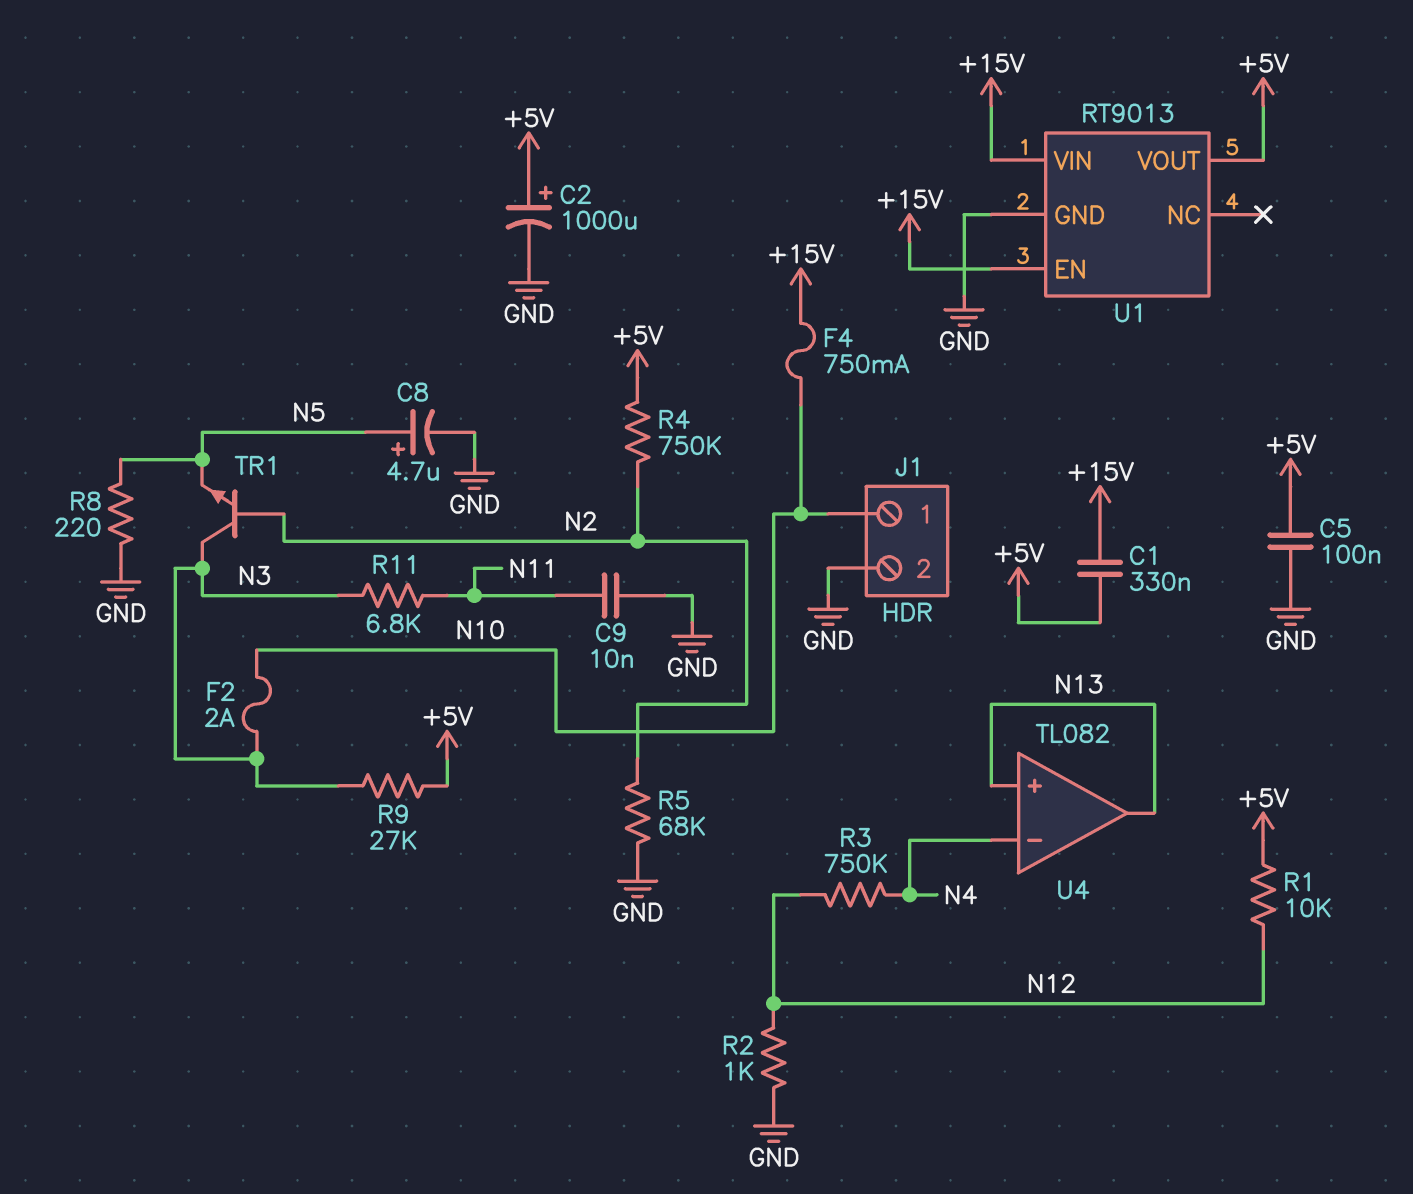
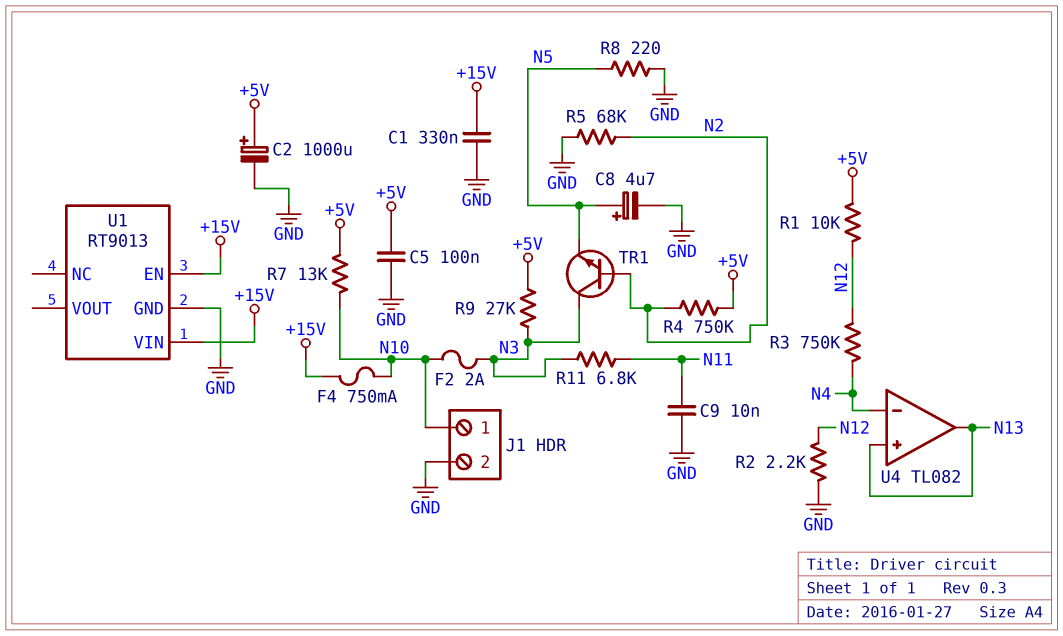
C1: 330nF (+5V, +15V) -> 330nF (+15V, GND)
R2: 1k (GND, N12) -> 2.2k (GND, N12)
R7: none -> 13k (+5V, N10)
U1 pin VOUT: +5V -> none

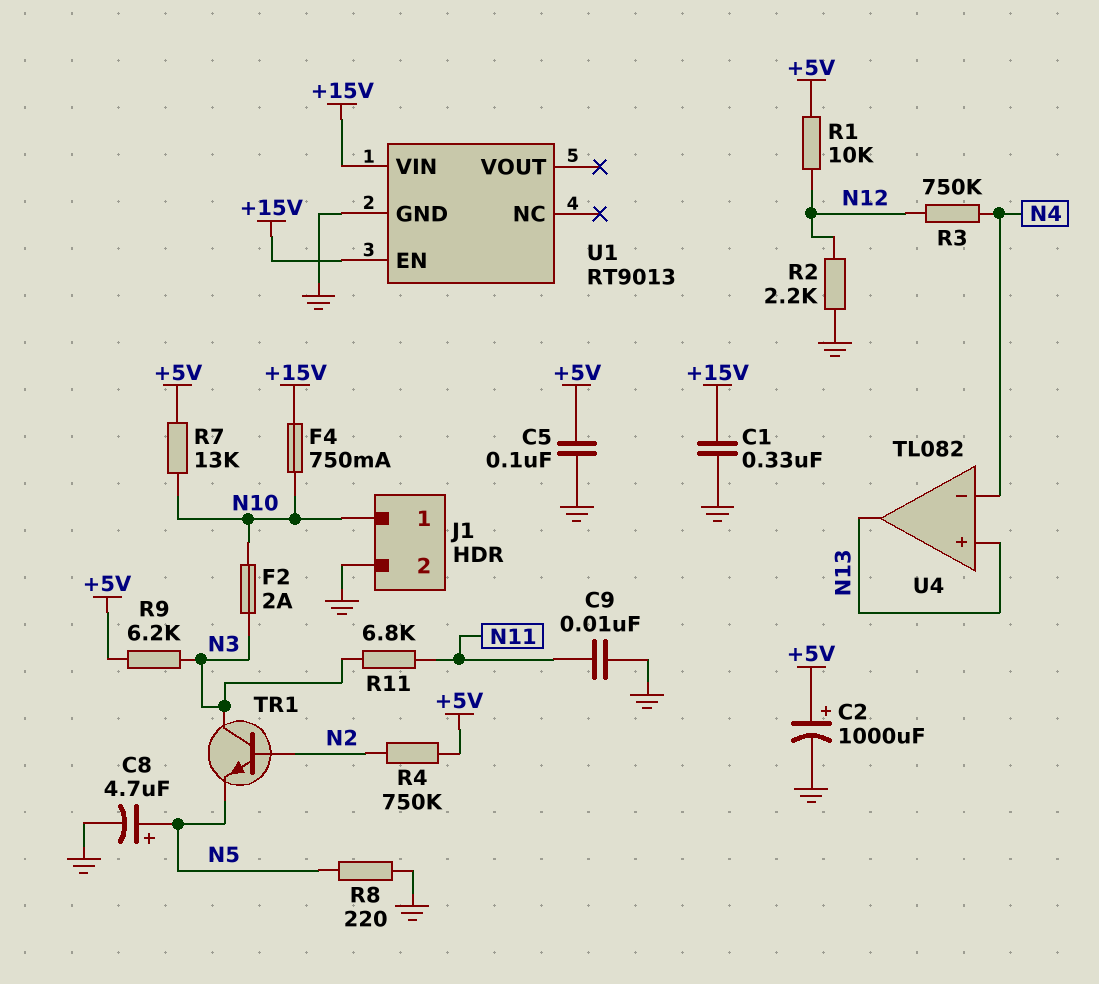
R5: 68k (GND, N2) -> none
R9: 27k (+5V, N3) -> 6.2k (+5V, N3)

